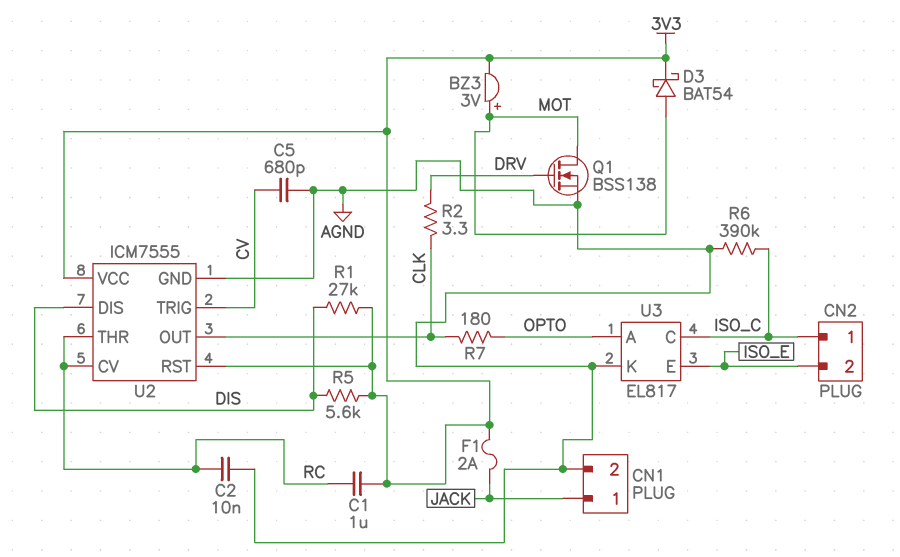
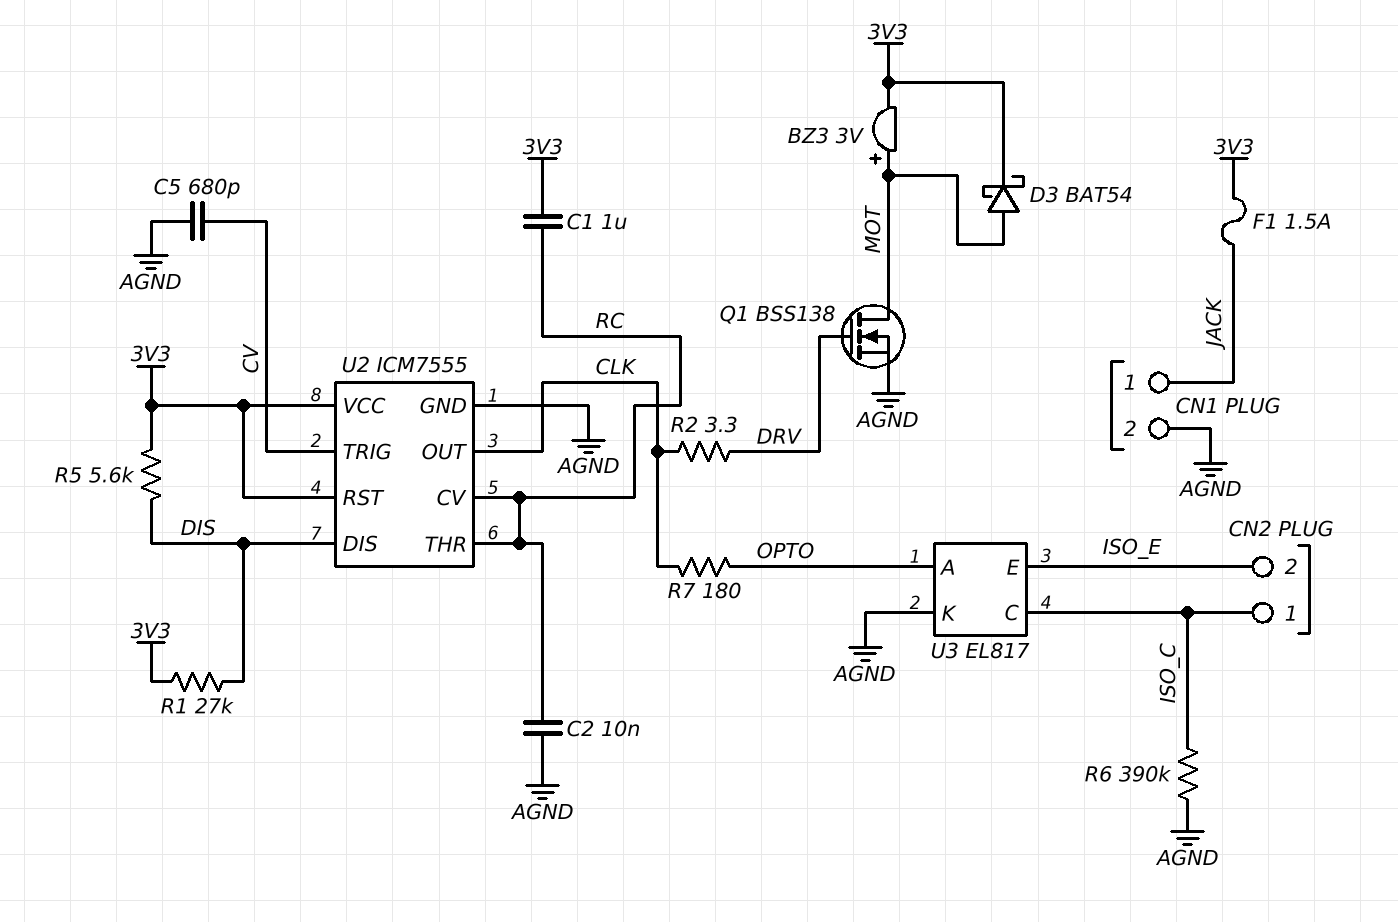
F1: 2A (3V3, JACK) -> 1.5A (3V3, JACK)

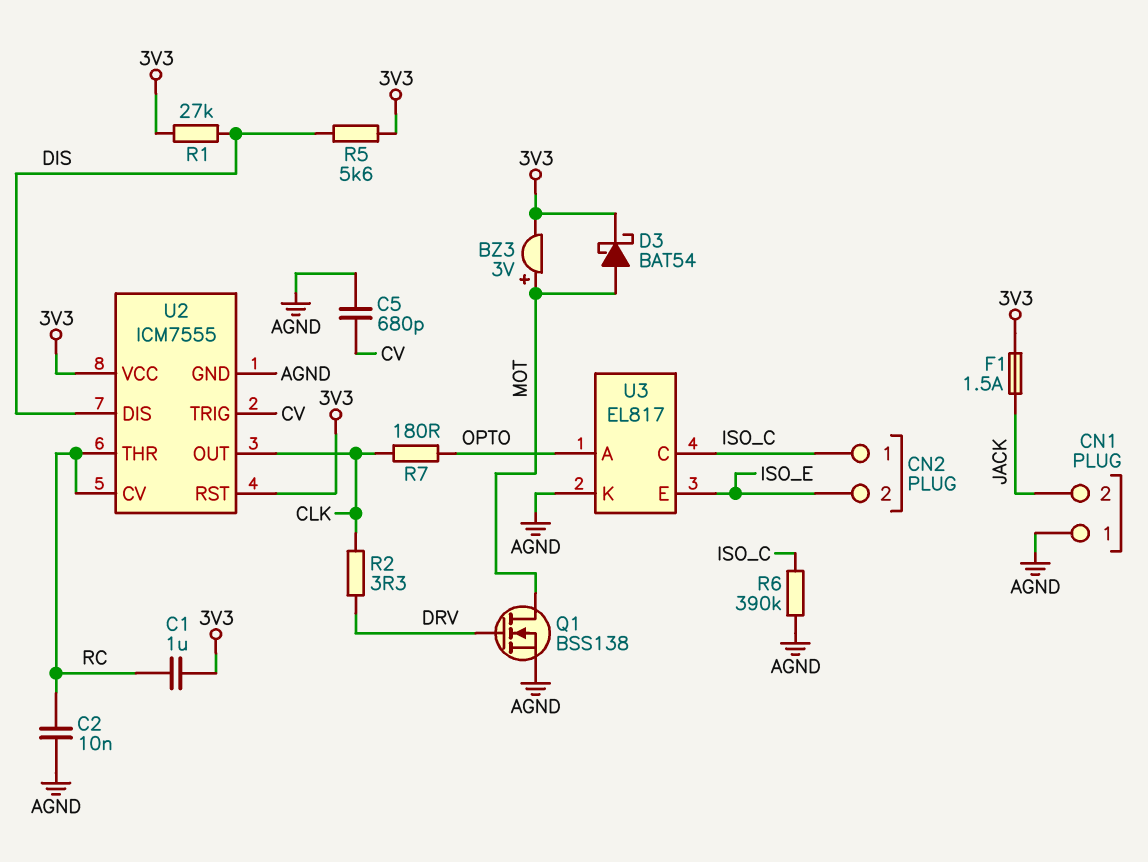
CN1 pin 1: JACK -> AGND
CN1 pin 2: AGND -> JACK

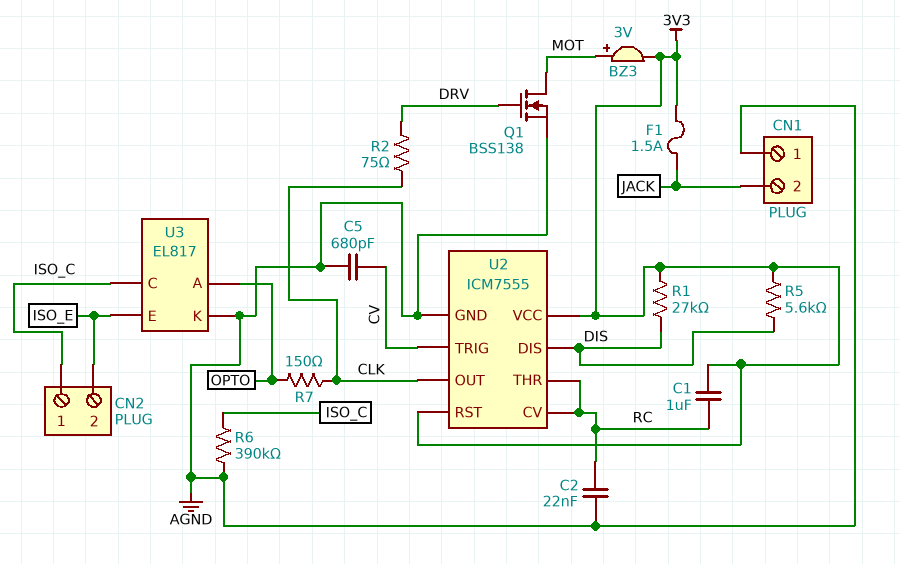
C2: 10nF (AGND, RC) -> 22nF (AGND, RC)
D3: schottky BAT54 (A MOT, K 3V3) -> none
R2: 3.3 (CLK, DRV) -> 75 (CLK, DRV)
R7: 180 (CLK, OPTO) -> 150 (CLK, OPTO)

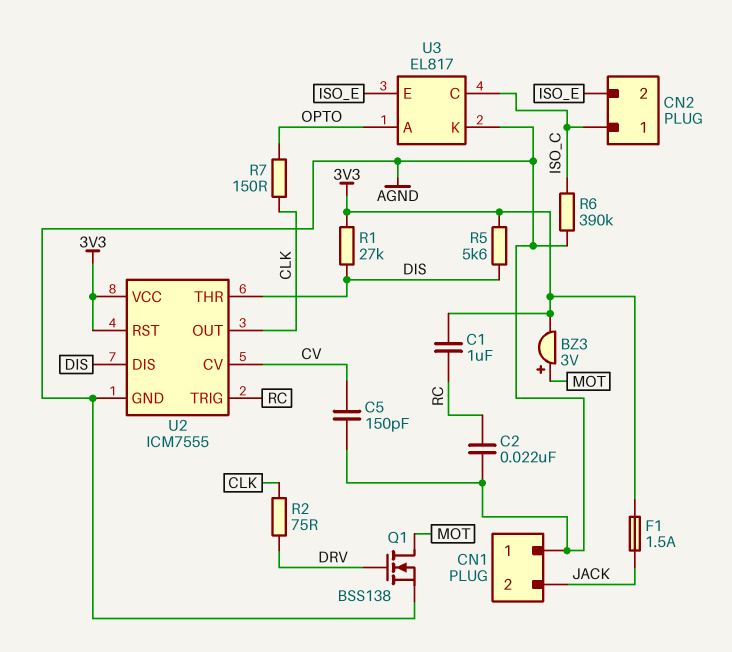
C5: 680pF (AGND, CV) -> 150pF (AGND, CV)
U2 pin CV: RC -> CV
U2 pin THR: RC -> DIS
U2 pin TRIG: CV -> RC

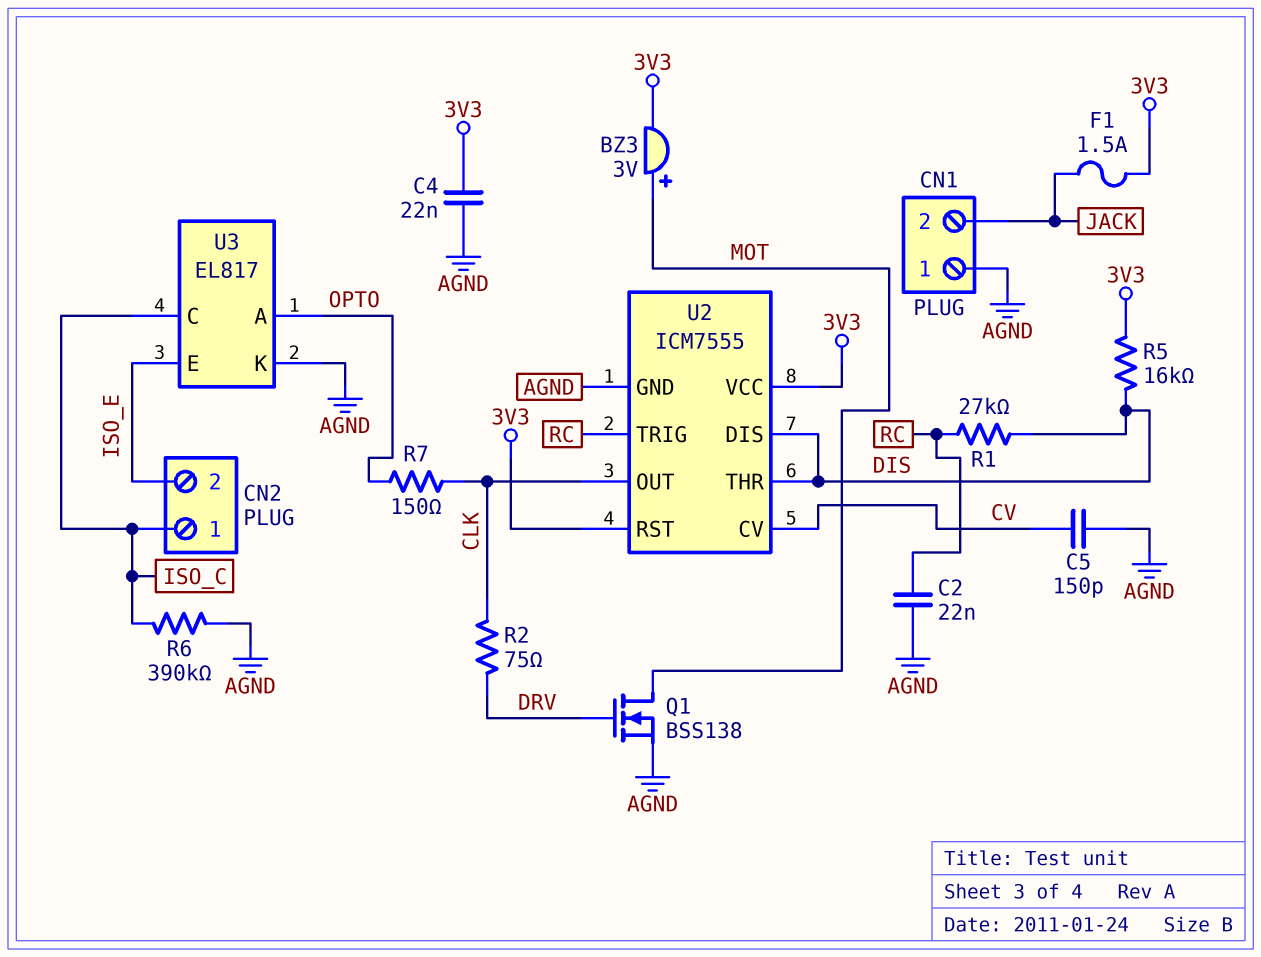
C1: 1uF (3V3, RC) -> none
C4: none -> 22nF (3V3, AGND)
R1: 27k (3V3, DIS) -> 27k (DIS, RC)
R5: 5.6k (3V3, DIS) -> 16k (3V3, DIS)

